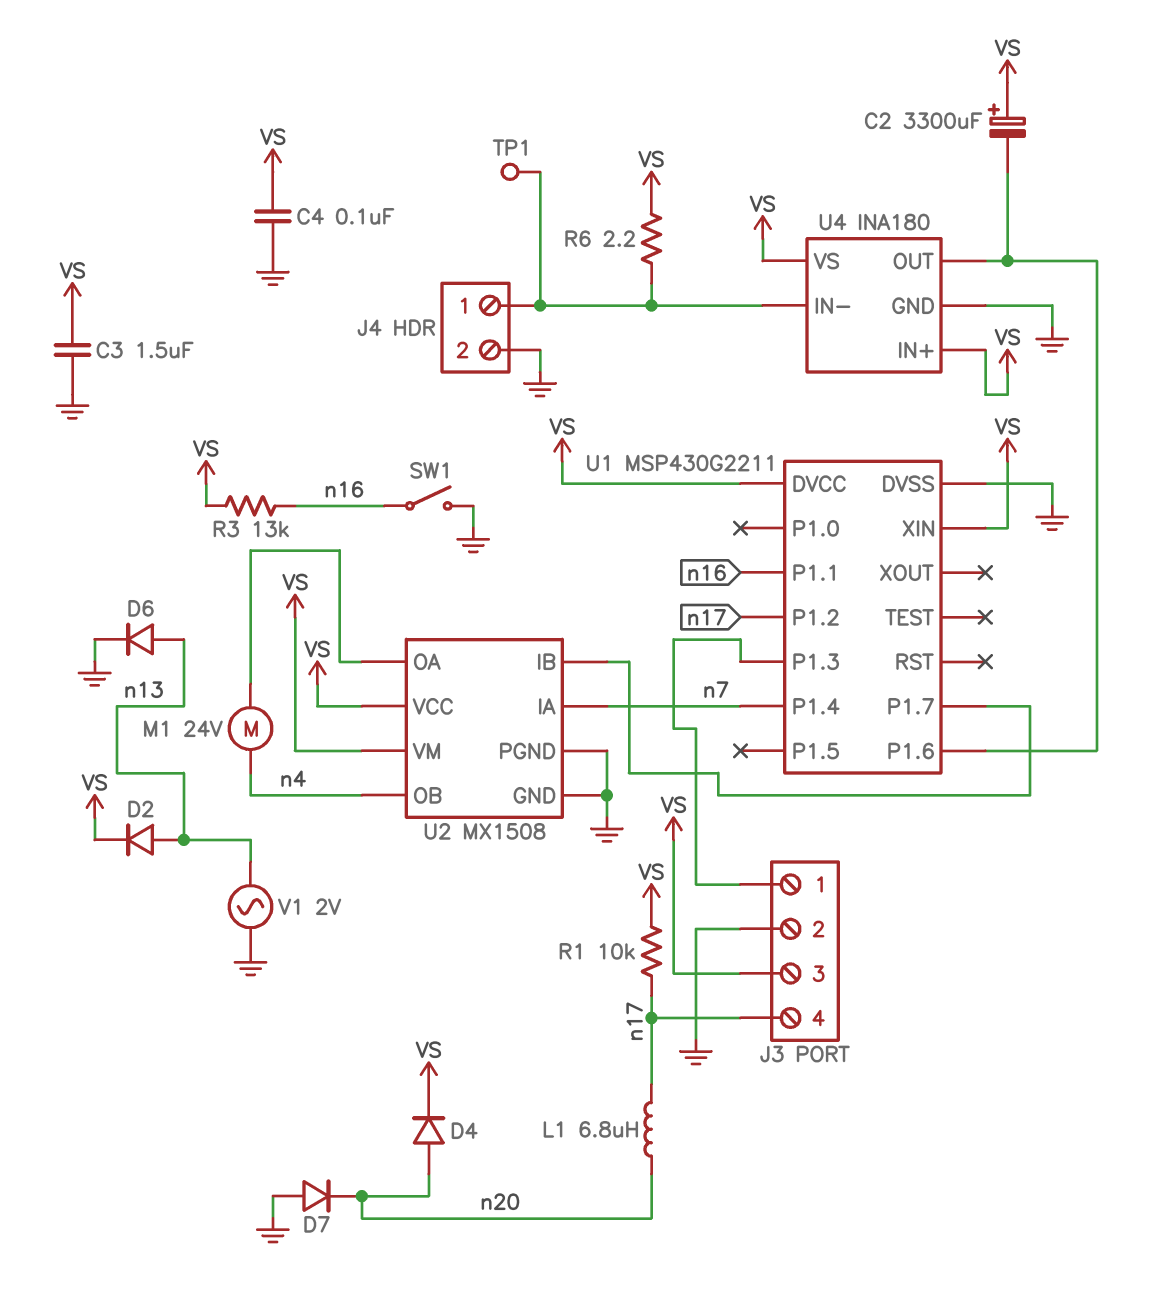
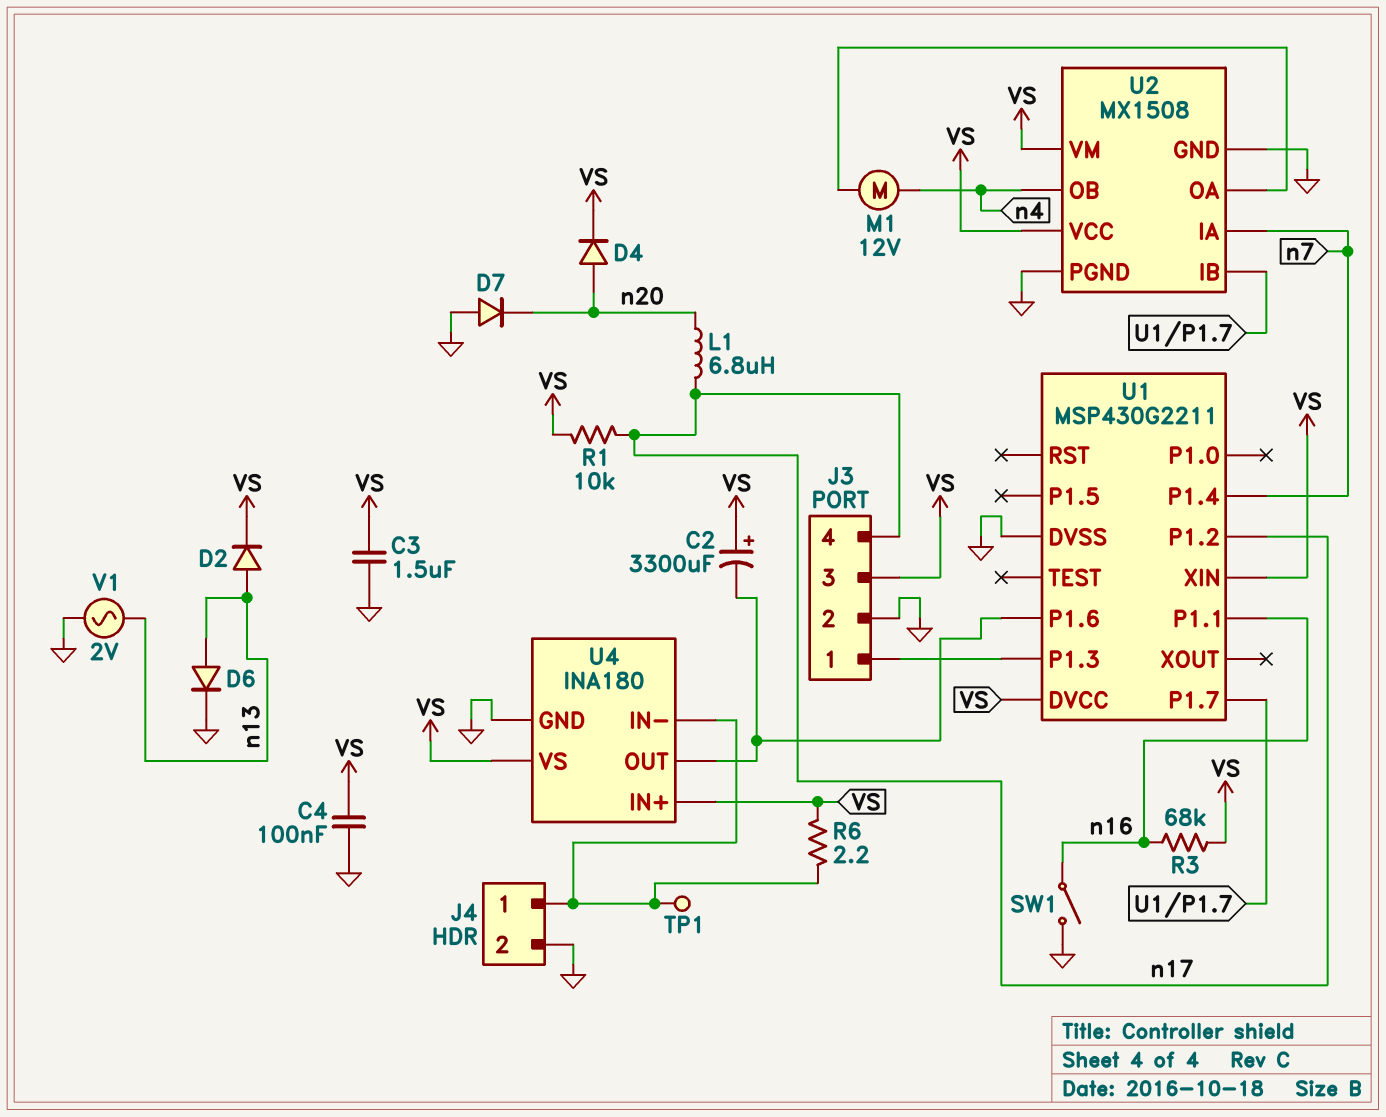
M1: motor 24V (U2/OA, n4) -> motor 12V (U2/OA, n4)
R3: 13k (VS, n16) -> 68k (VS, n16)

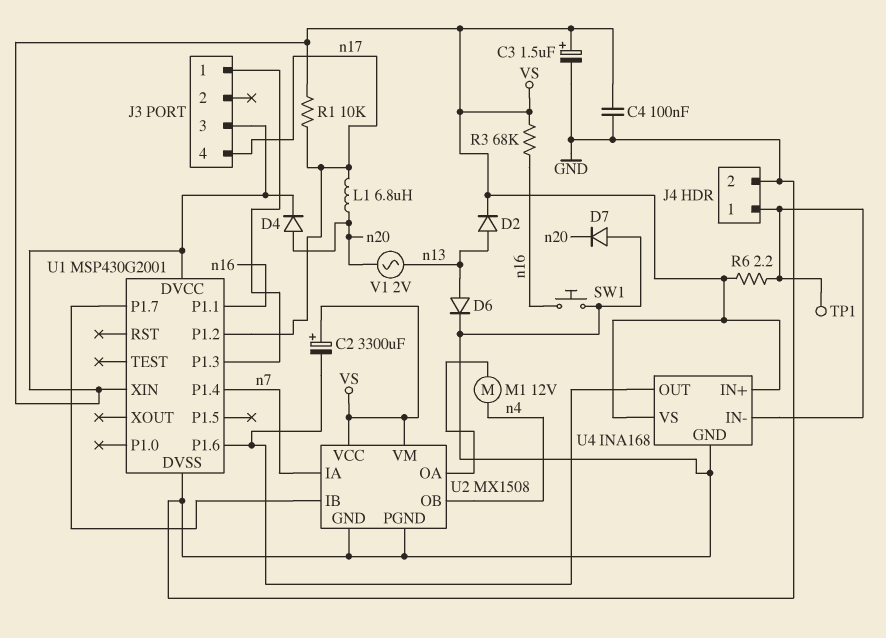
C3: 1.5uF (GND, VS) -> 1.5uF (plus VS, minus GND)
J3 pin 2: GND -> none
SW1: switch (GND, n16) -> button (GND, n16)
U1: MSP430G2211 -> MSP430G2001
U4: INA180 -> INA168
V1: AC 2V (GND, n13) -> AC 2V (n13, n20)

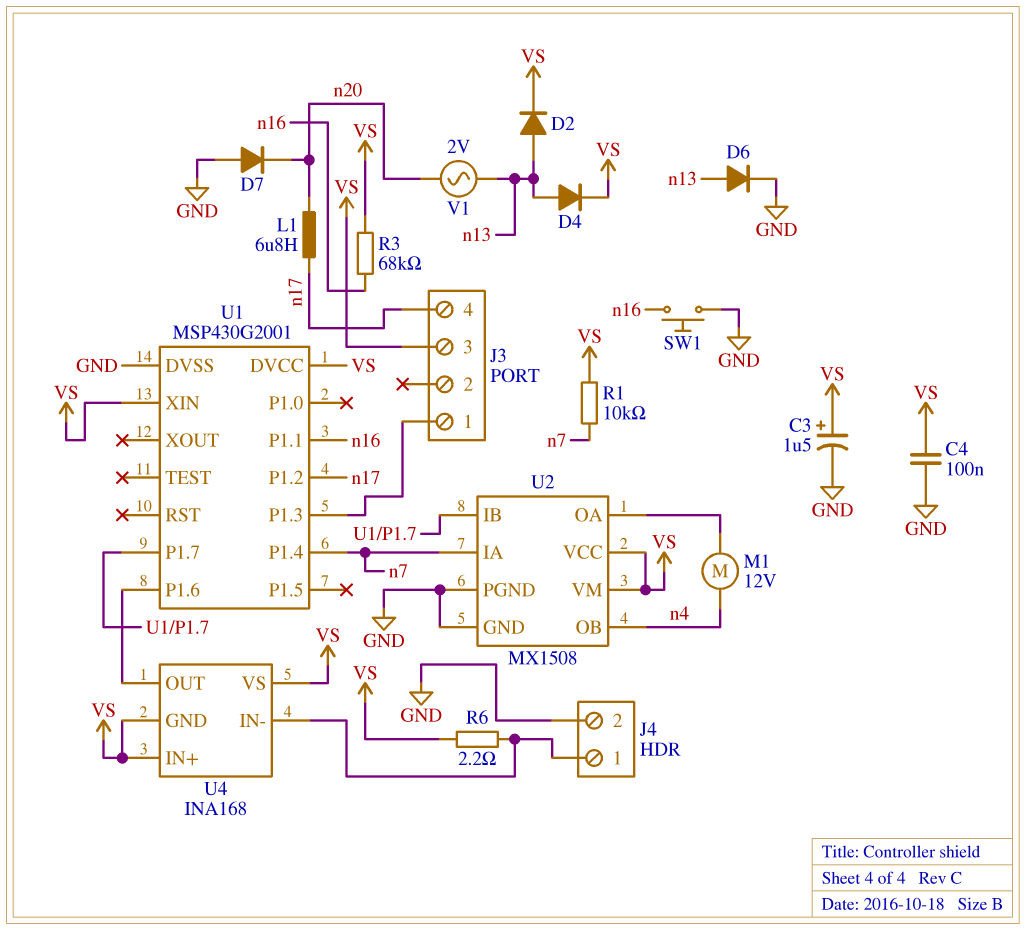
C2: 3300uF (plus VS, minus U1/P1.6) -> none
D4: diode (A n20, K VS) -> diode (A n13, K VS)
R1: 10k (VS, n17) -> 10k (VS, n7)
TP1: test point (J4/1) -> none
U4 pin GND: GND -> VS

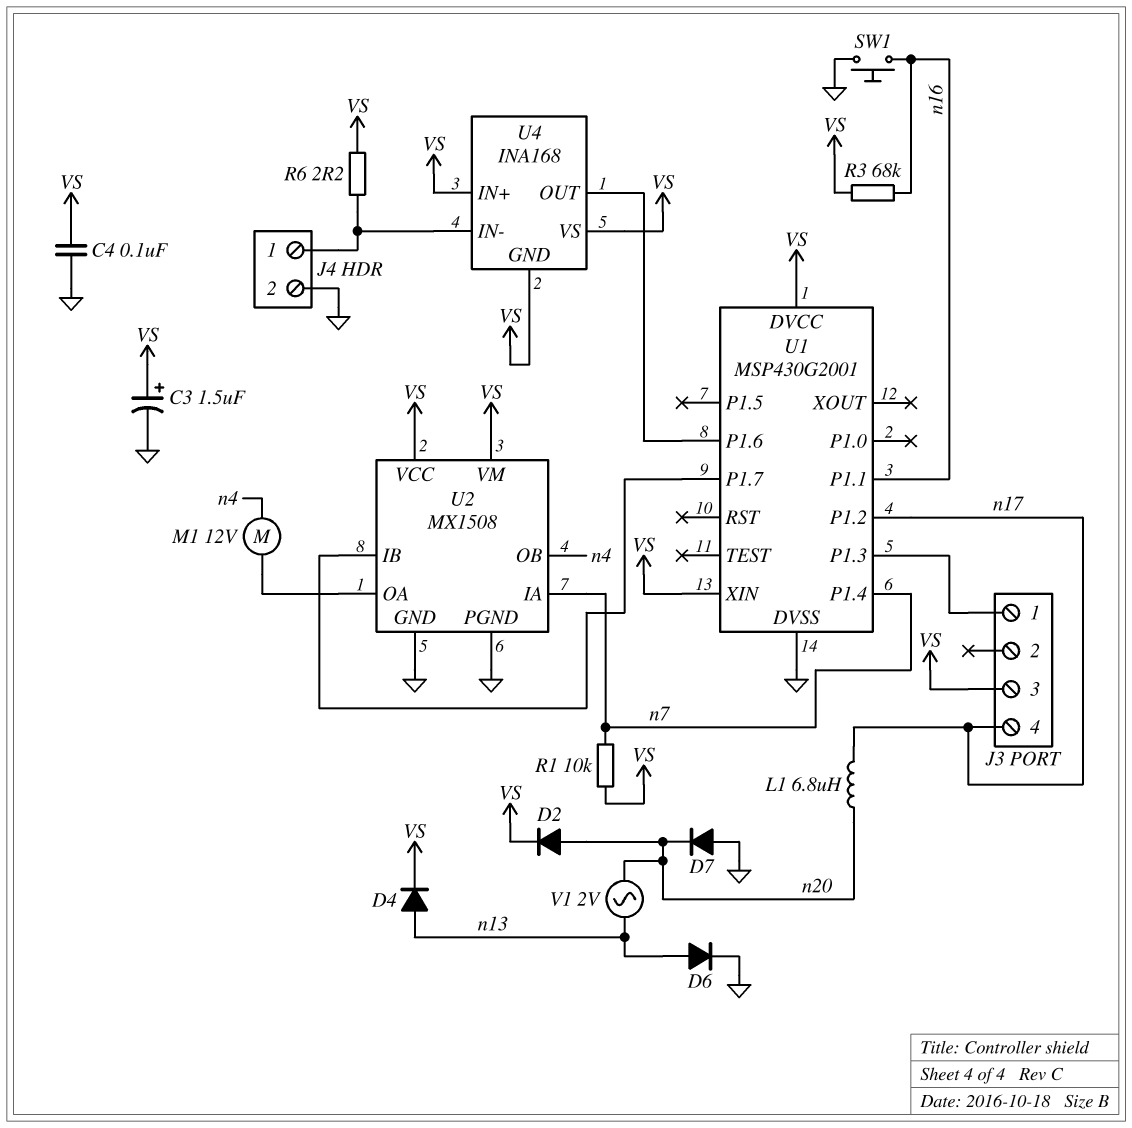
D2: diode (A n13, K VS) -> diode (A n20, K VS)

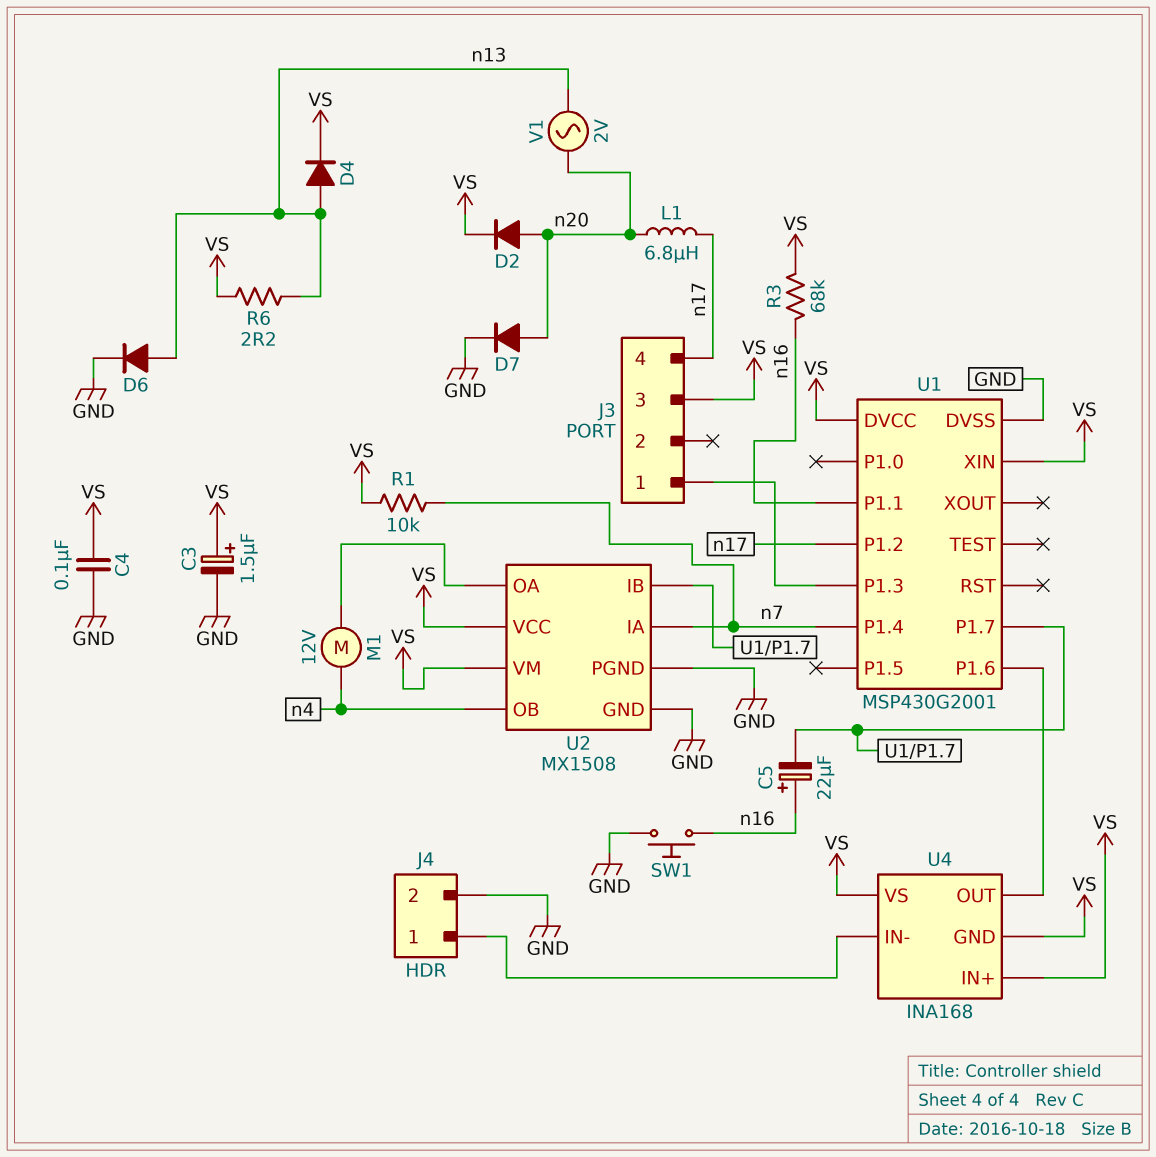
C5: none -> 22uF (plus n16, minus U1/P1.7)
D7: diode (A GND, K n20) -> diode (A n20, K GND)
R6: 2.2 (J4/1, VS) -> 2.2 (VS, n13)

